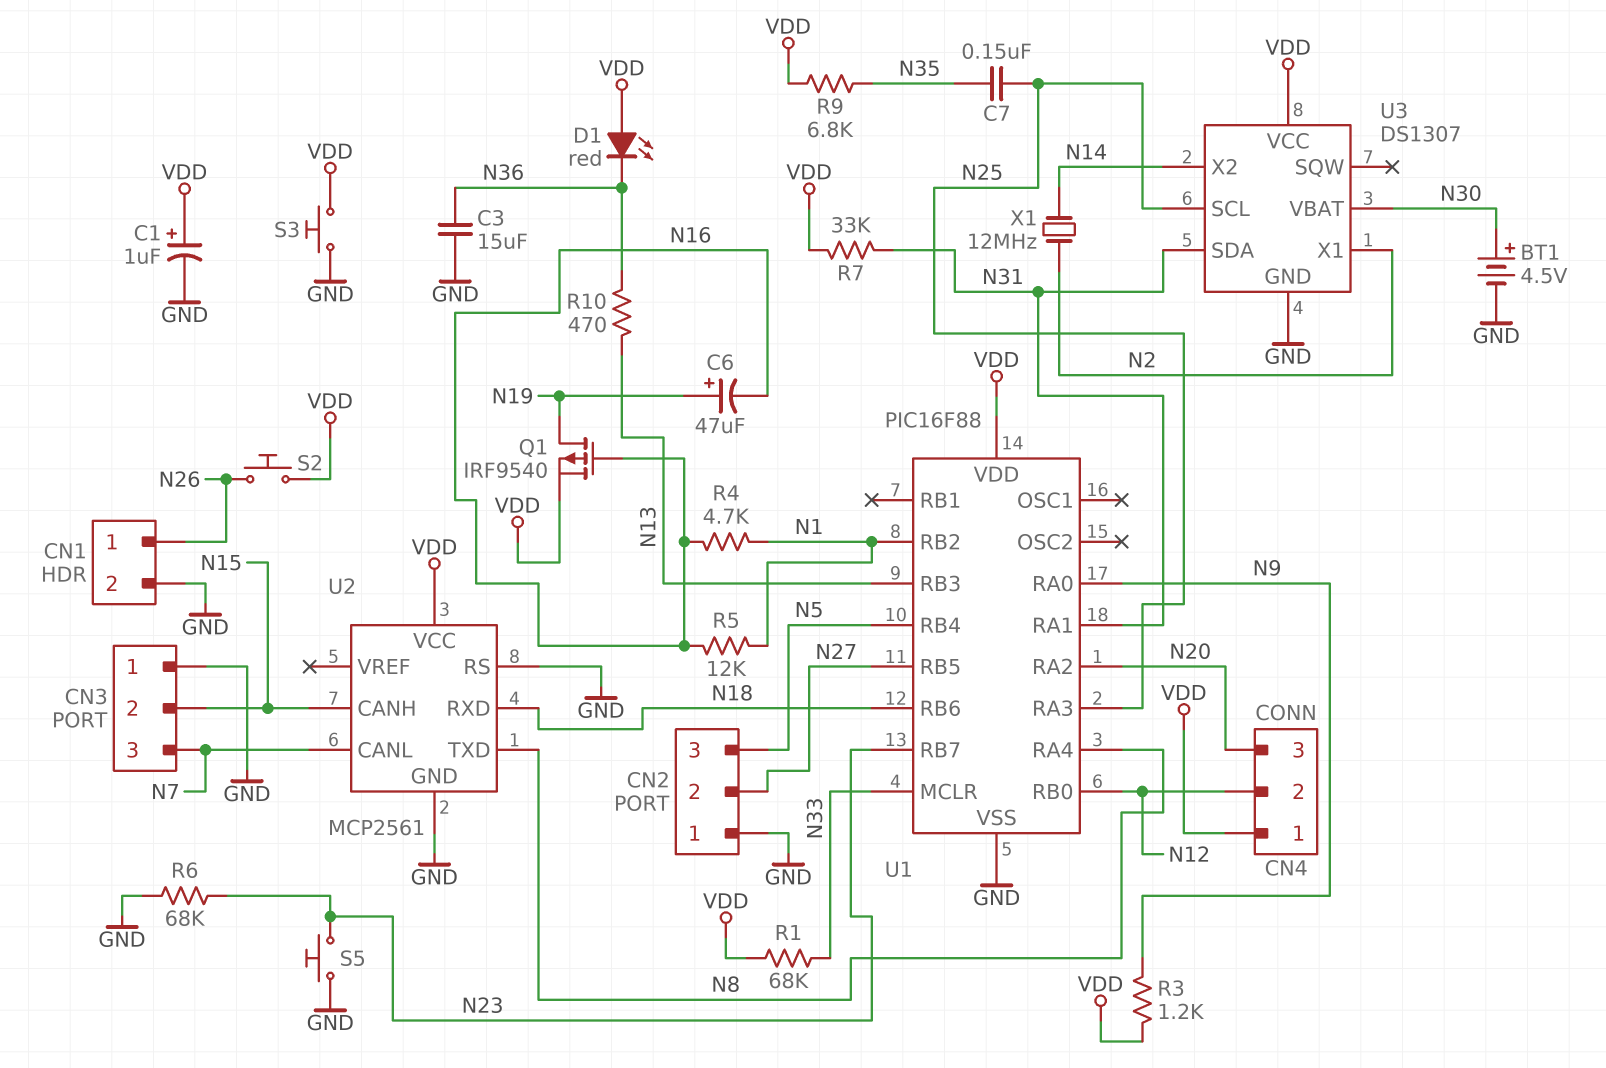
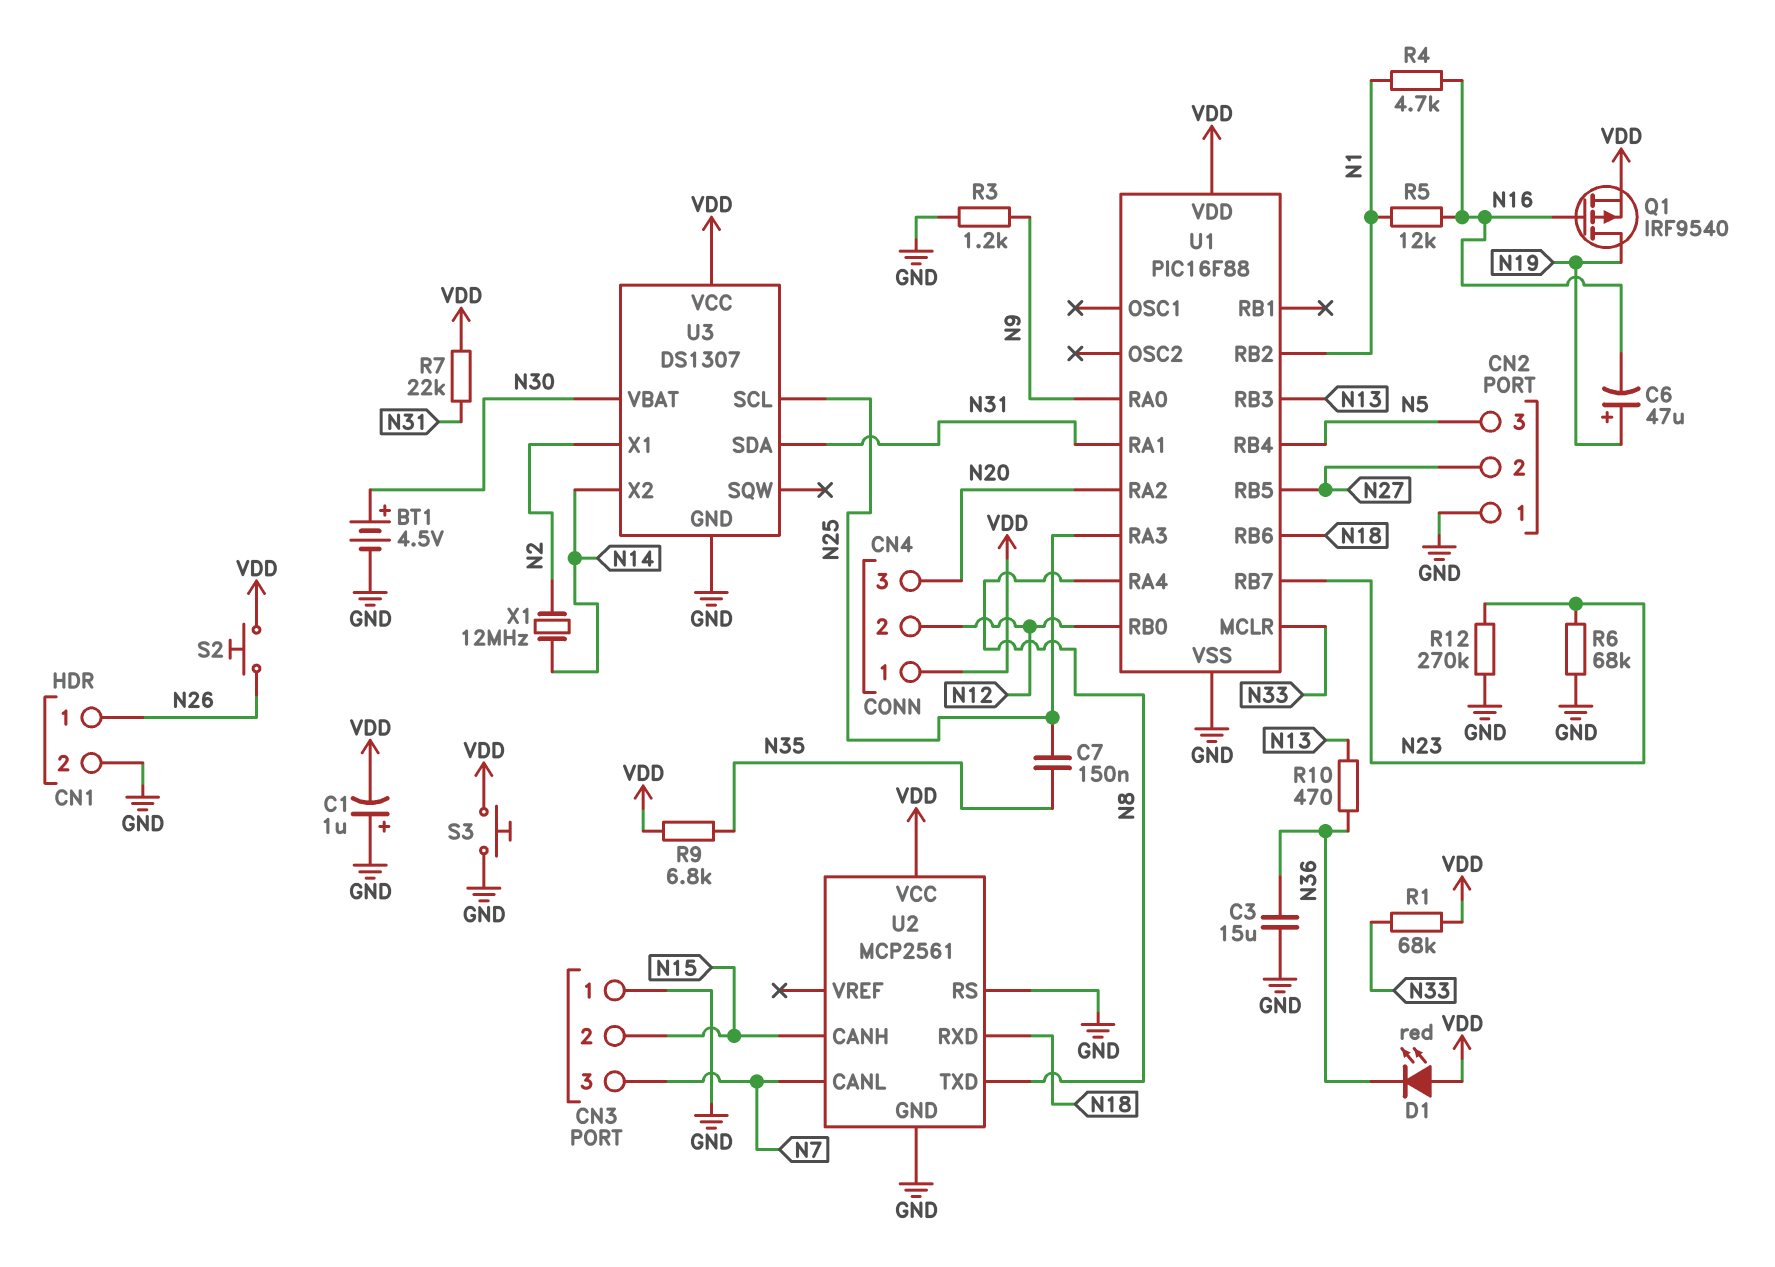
C1: 1uF (plus VDD, minus GND) -> 1uF (plus GND, minus VDD)
R3: 1.2k (N9, VDD) -> 1.2k (GND, N9)
R7: 33k (N31, VDD) -> 22k (N31, VDD)
R12: none -> 270k (GND, N23)
S5: button (GND, N23) -> none

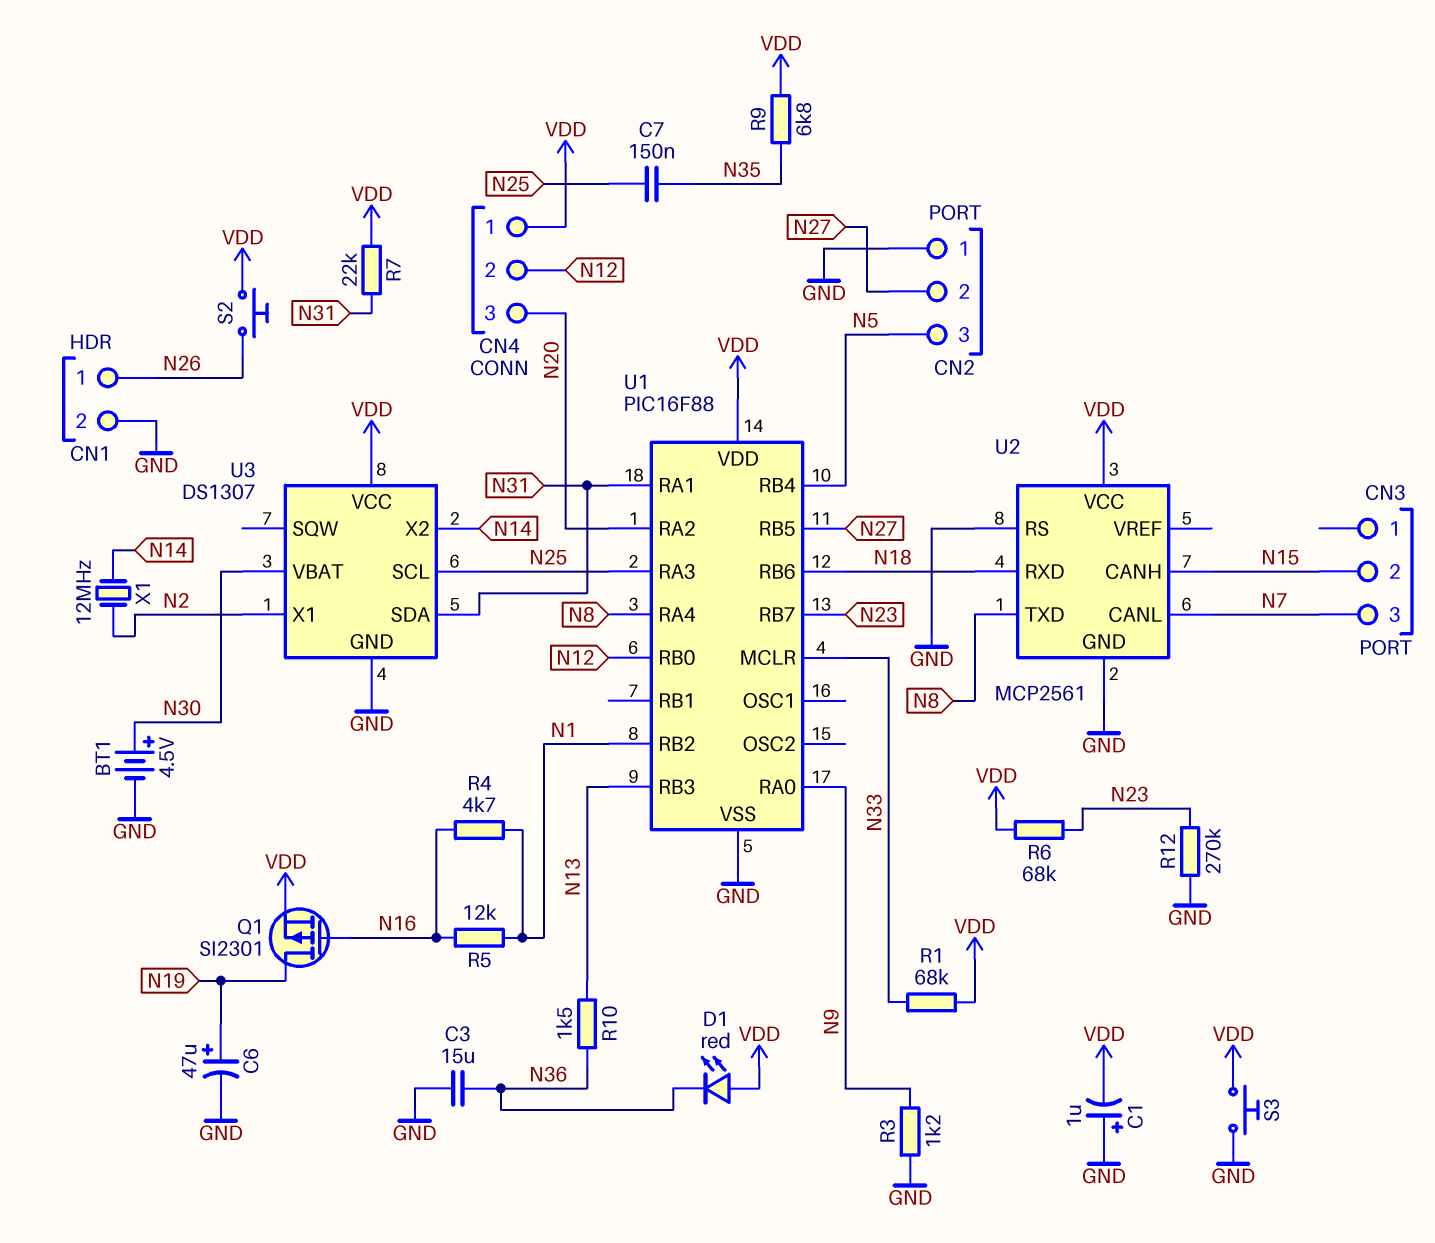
C6: 47uF (plus N19, minus N16) -> 47uF (plus N19, minus GND)
CN3 pin 1: GND -> none
Q1: PMOS IRF9540 (G N16, D N19, S VDD) -> PMOS SI2301 (G N16, D N19, S VDD)
R6: 68k (GND, N23) -> 68k (N23, VDD)
R10: 470 (N13, N36) -> 1.5k (N13, N36)

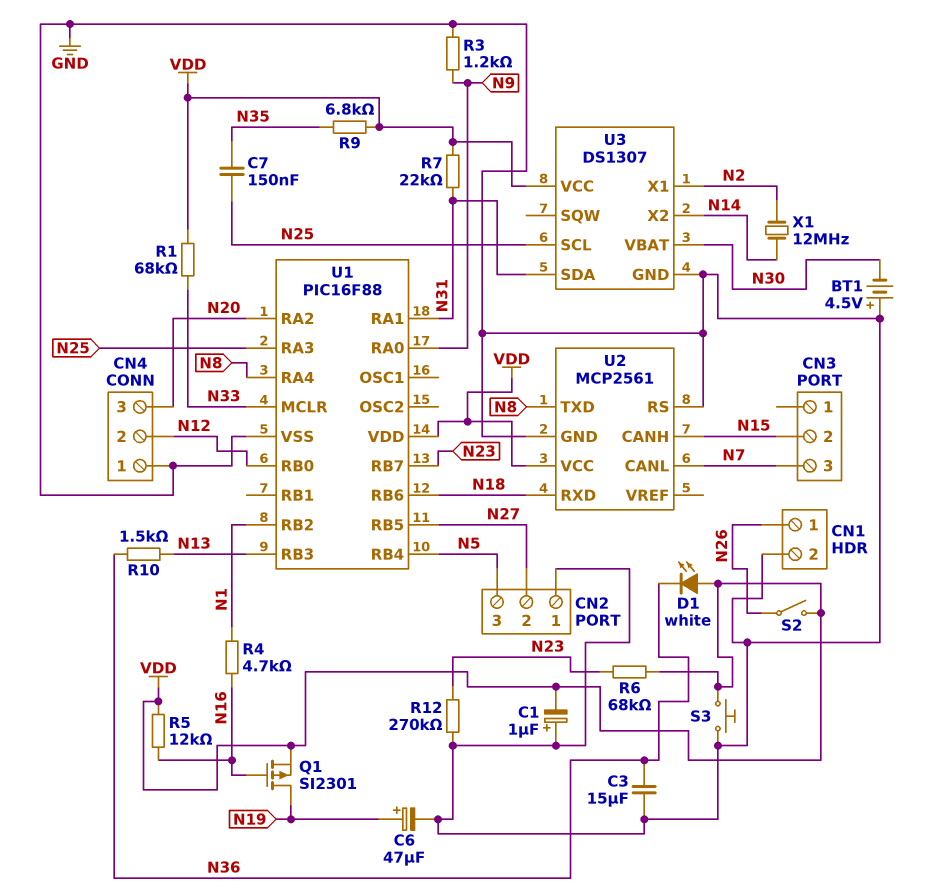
BT1: 4.5V (plus N30, minus GND) -> 4.5V (plus GND, minus N30)
CN4 pin 1: VDD -> GND
D1: LED red (A VDD, K N36) -> LED white (A VDD, K N36)
R5: 12k (N1, N16) -> 12k (N16, VDD)
S2: button (N26, VDD) -> switch (N26, VDD)

